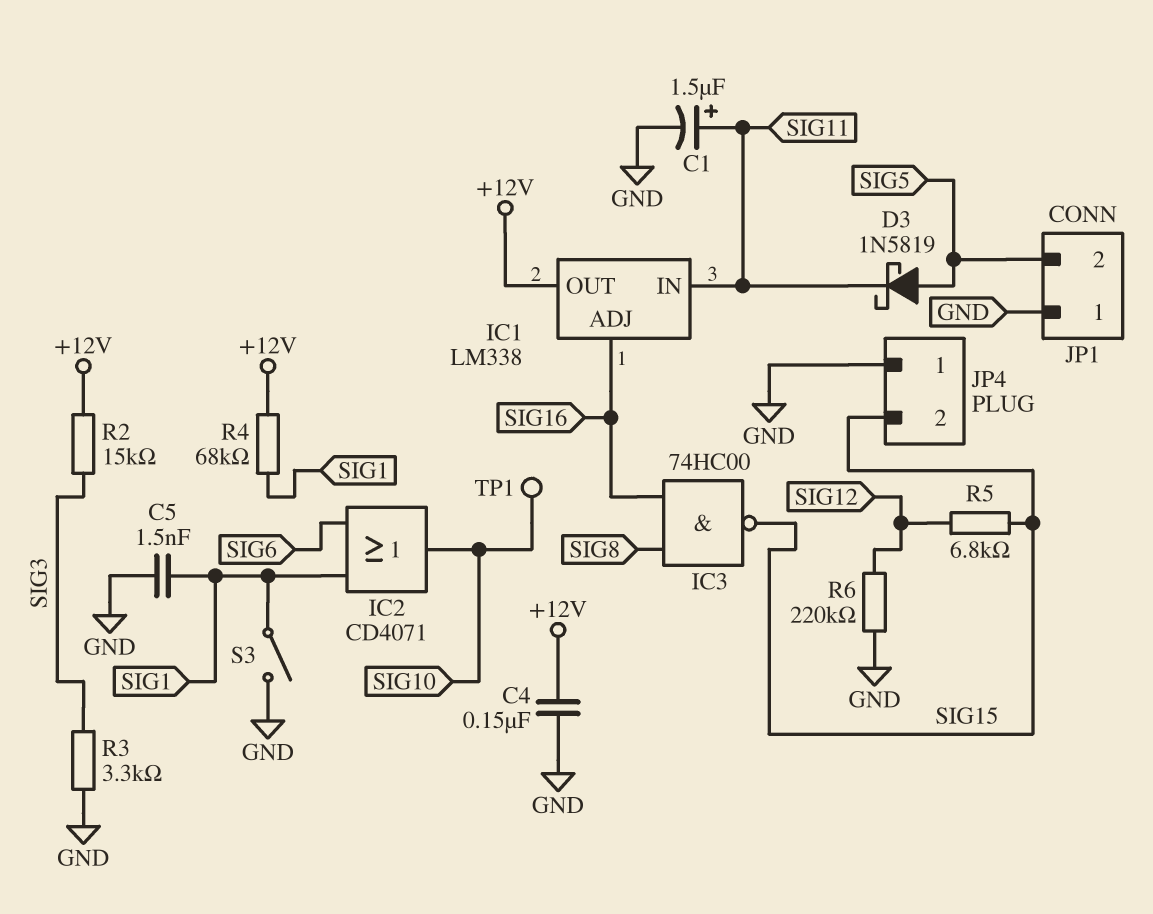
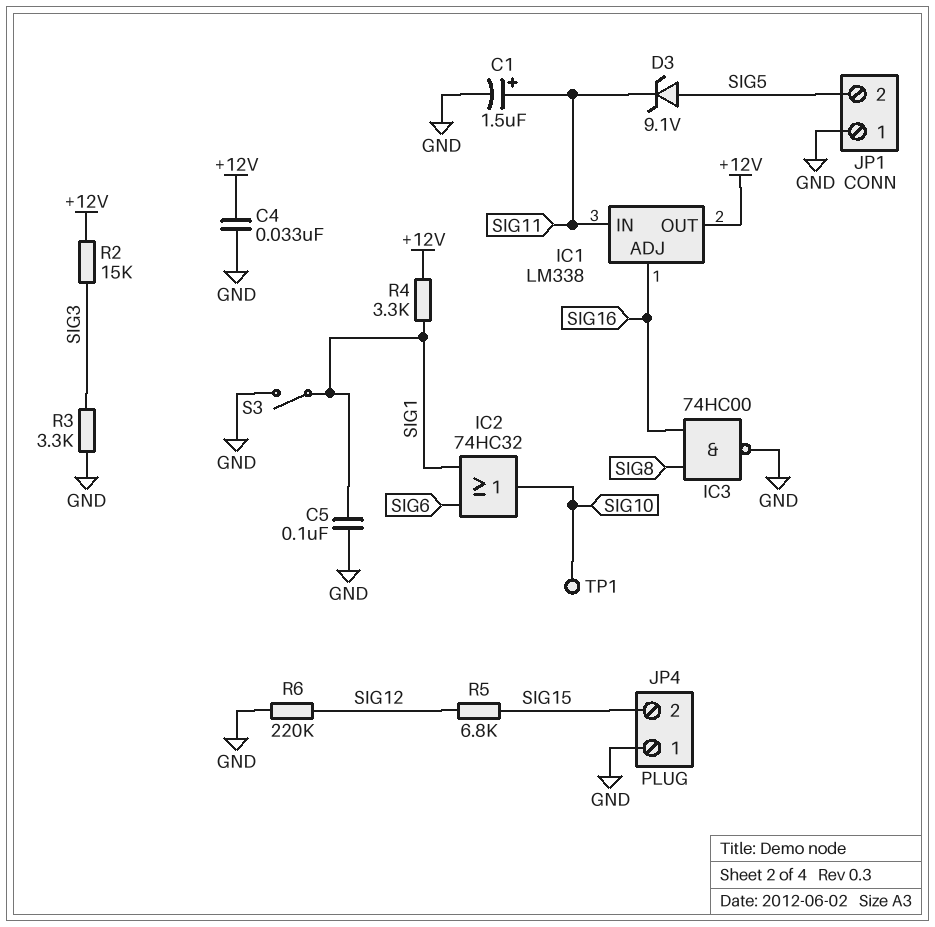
C4: 150nF (+12V, GND) -> 33nF (+12V, GND)
C5: 1.5nF (GND, SIG1) -> 100nF (GND, SIG1)
D3: schottky 1N5819 (A SIG5, K SIG11) -> zener 9.1V (A SIG5, K SIG11)
IC2: OR CD4071 (in SIG1, in SIG6, out SIG10) -> OR 74HC32 (in SIG1, in SIG6, out SIG10)
IC3: NAND 74HC00 (in SIG8, in SIG16, out SIG15) -> NAND 74HC00 (in SIG8, in SIG16, out GND)
R4: 68k (+12V, SIG1) -> 3.3k (+12V, SIG1)

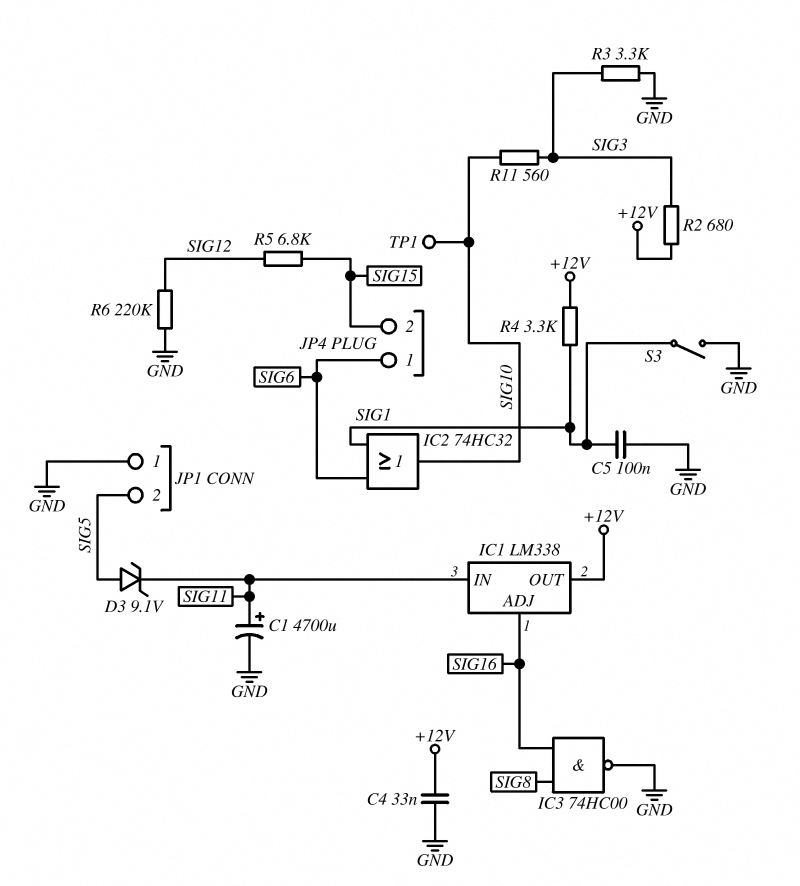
C1: 1.5uF (plus SIG11, minus GND) -> 4700uF (plus SIG11, minus GND)
JP4 pin 1: GND -> SIG6
R2: 15k (+12V, SIG3) -> 680 (+12V, SIG3)
R11: none -> 560 (SIG3, SIG10)

